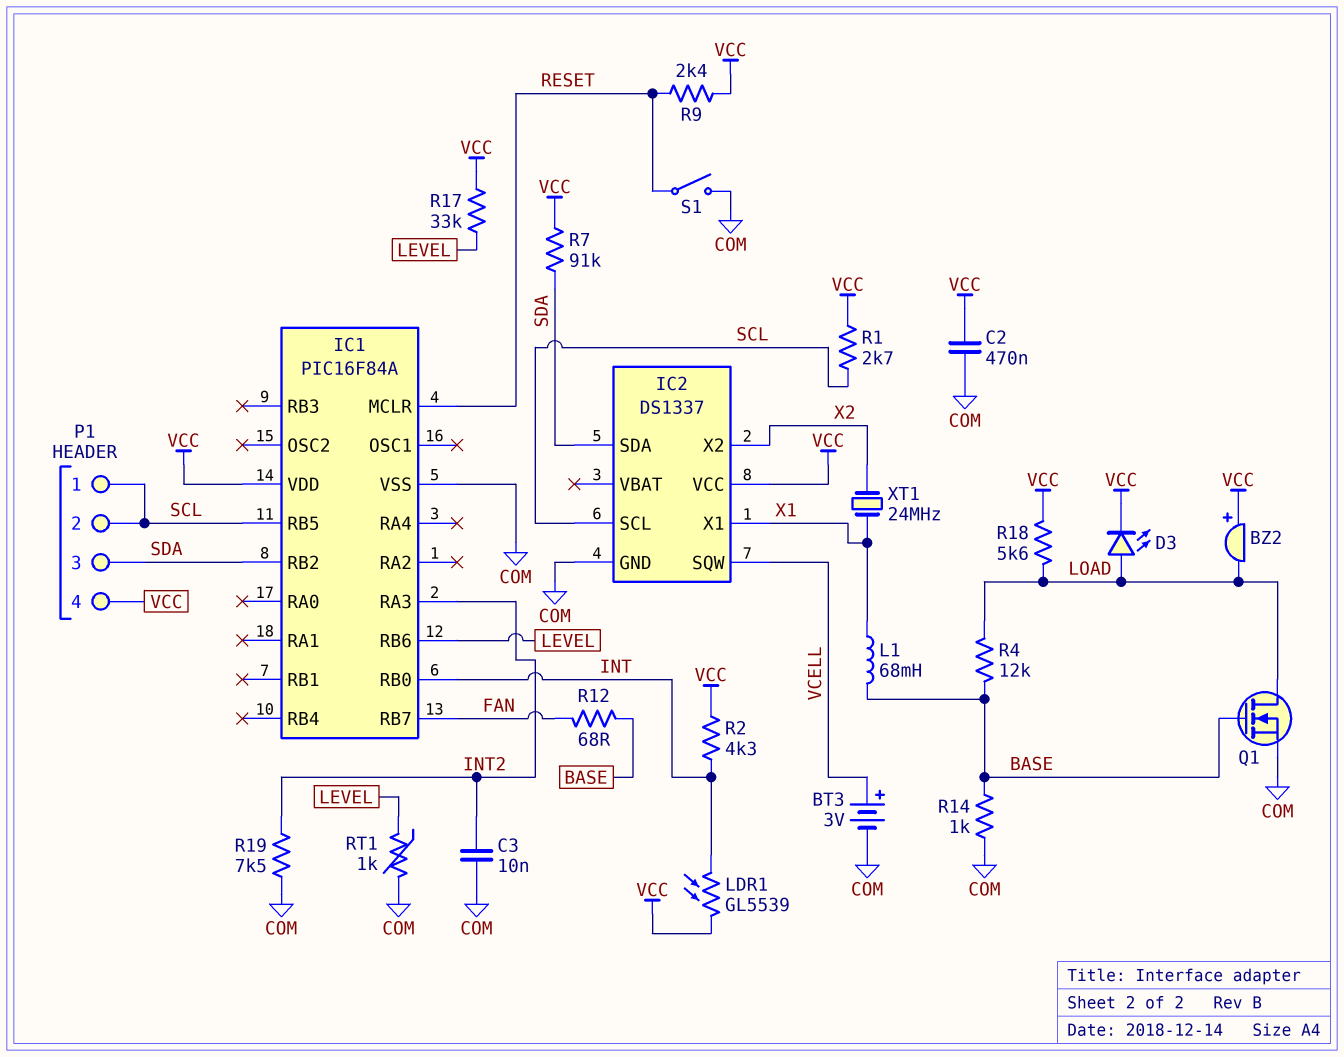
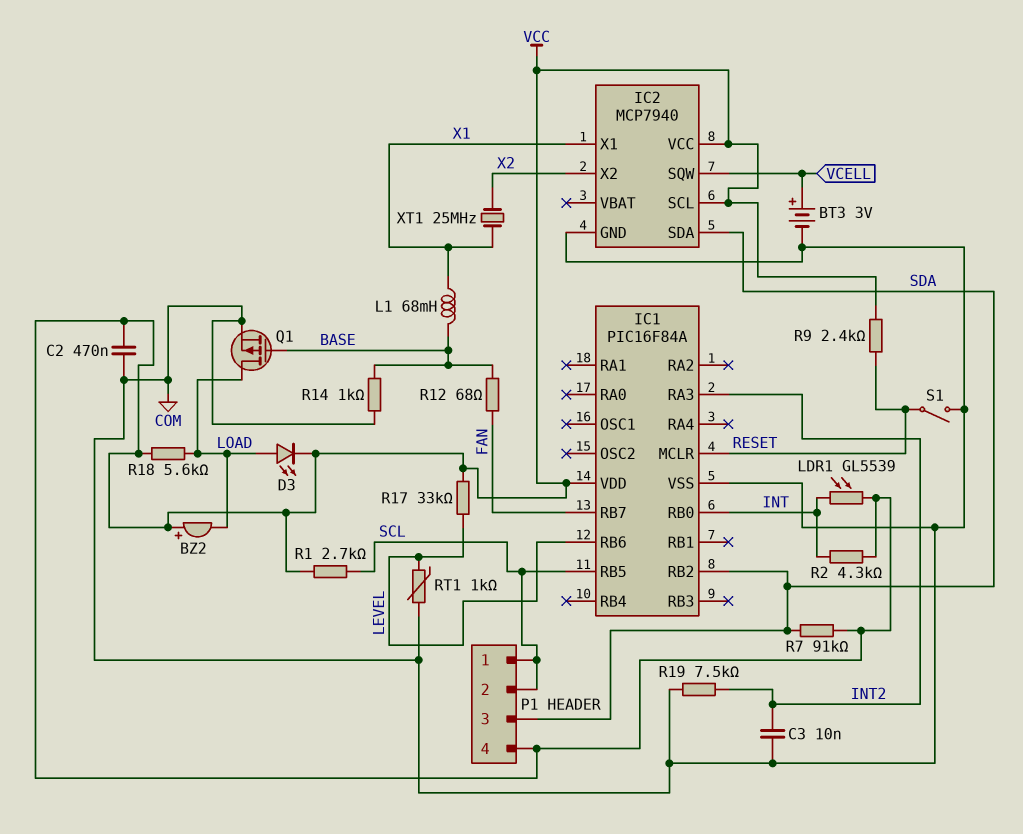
IC2: DS1337 -> MCP7940
IC2 pin SCL: SCL -> VCC
Q1: NMOS (G BASE, D LOAD, S COM) -> PMOS (G BASE, D LOAD, S COM)
R4: 12k (BASE, LOAD) -> none
XT1: 24MHz (X1, X2) -> 25MHz (X1, X2)

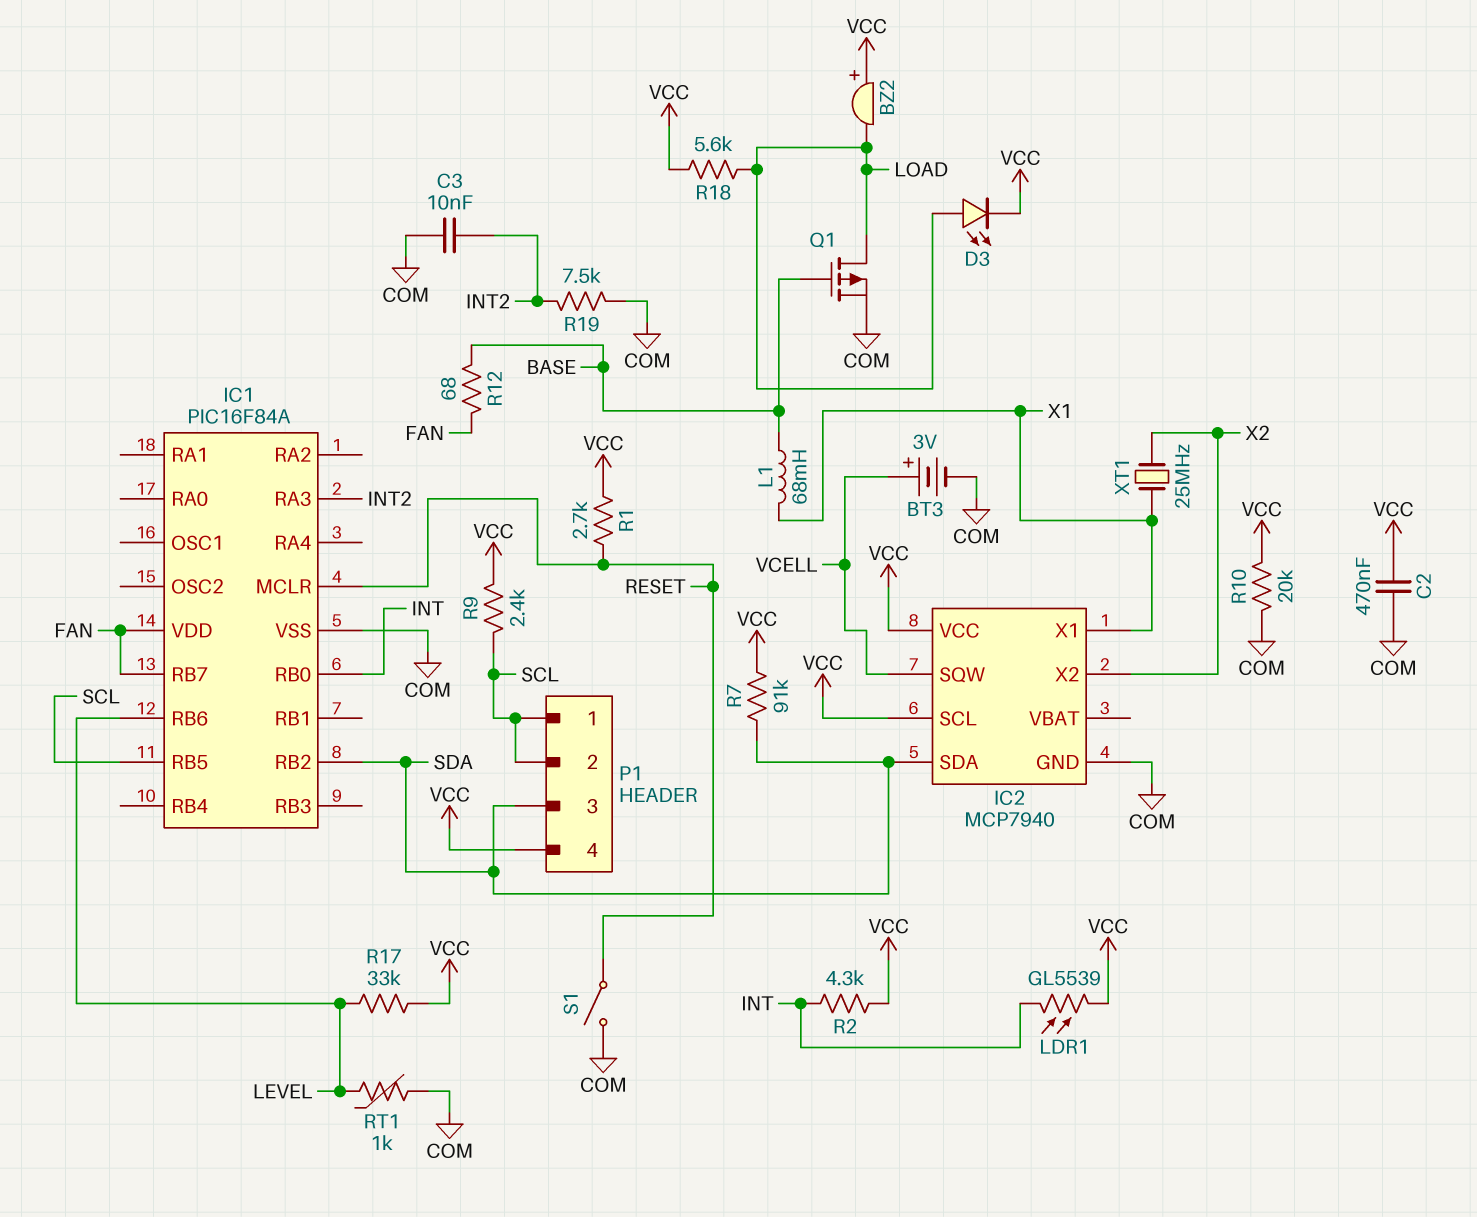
IC1 pin VDD: VCC -> FAN
R1: 2.7k (SCL, VCC) -> 2.7k (RESET, VCC)
R9: 2.4k (RESET, VCC) -> 2.4k (SCL, VCC)
R10: none -> 20k (COM, VCC)
R14: 1k (BASE, COM) -> none

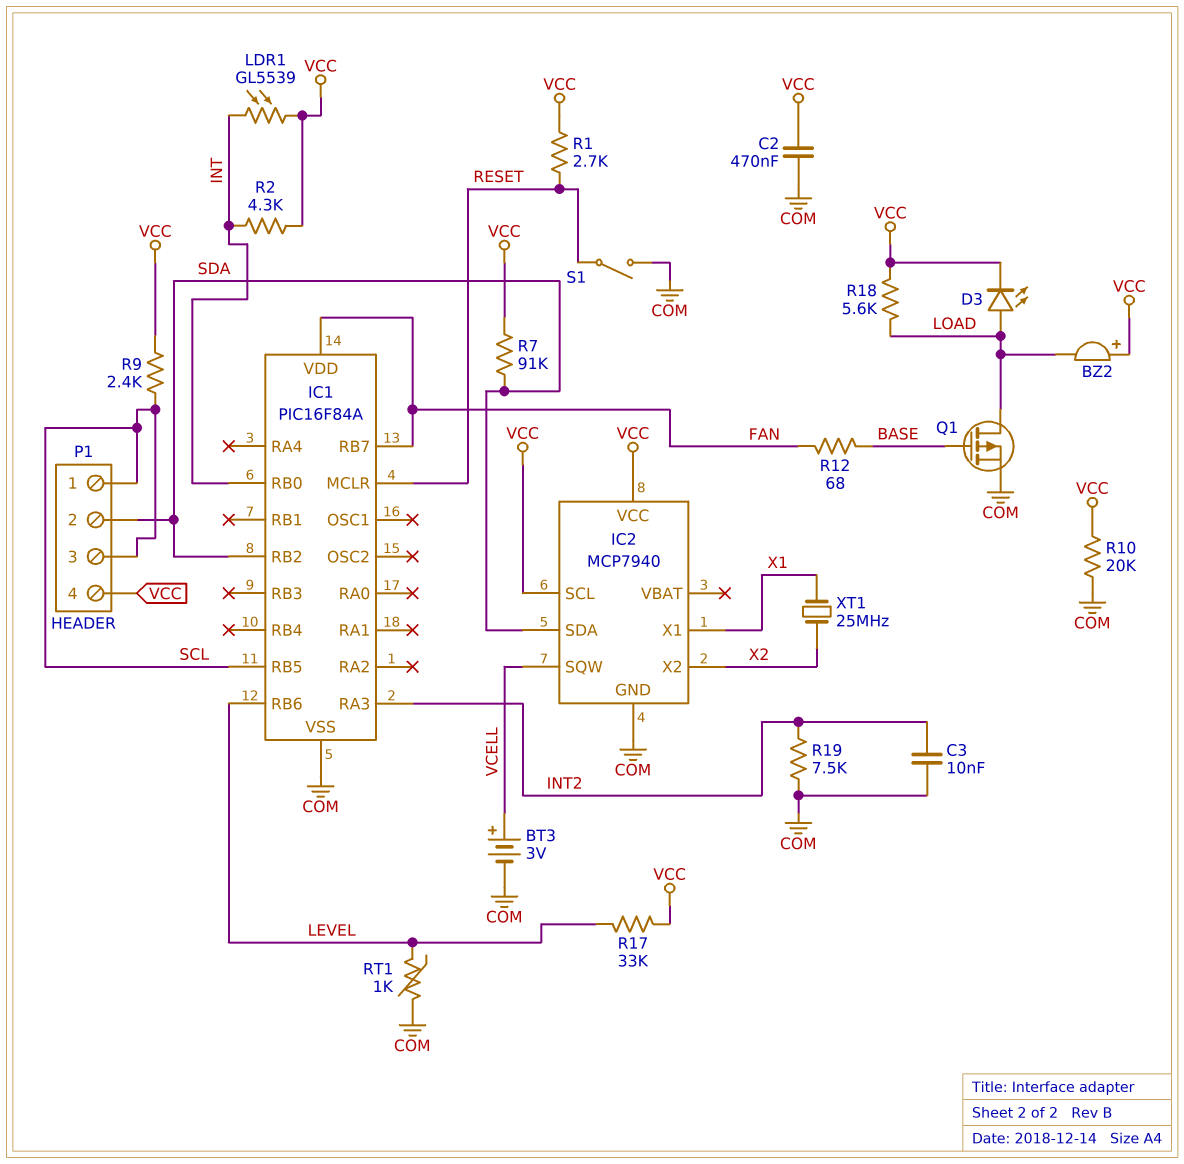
L1: 68mH (BASE, X1) -> none
P1 pin 2: SCL -> SDA
P1 pin 3: SDA -> SCL

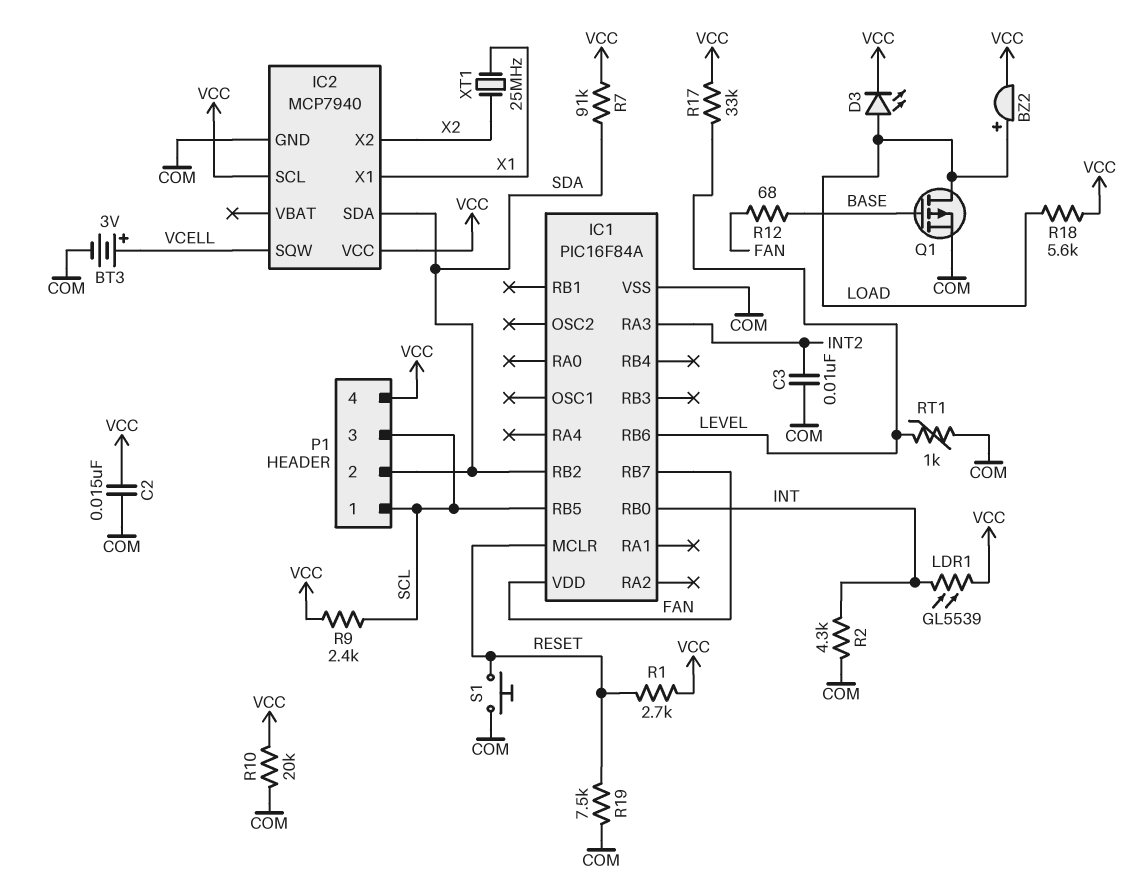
BZ2: buzzer (plus VCC, minus LOAD) -> buzzer (plus LOAD, minus VCC)
C2: 470nF (COM, VCC) -> 15nF (COM, VCC)
R2: 4.3k (INT, VCC) -> 4.3k (COM, INT)
R19: 7.5k (COM, INT2) -> 7.5k (COM, RESET)
S1: switch (COM, RESET) -> button (COM, RESET)

